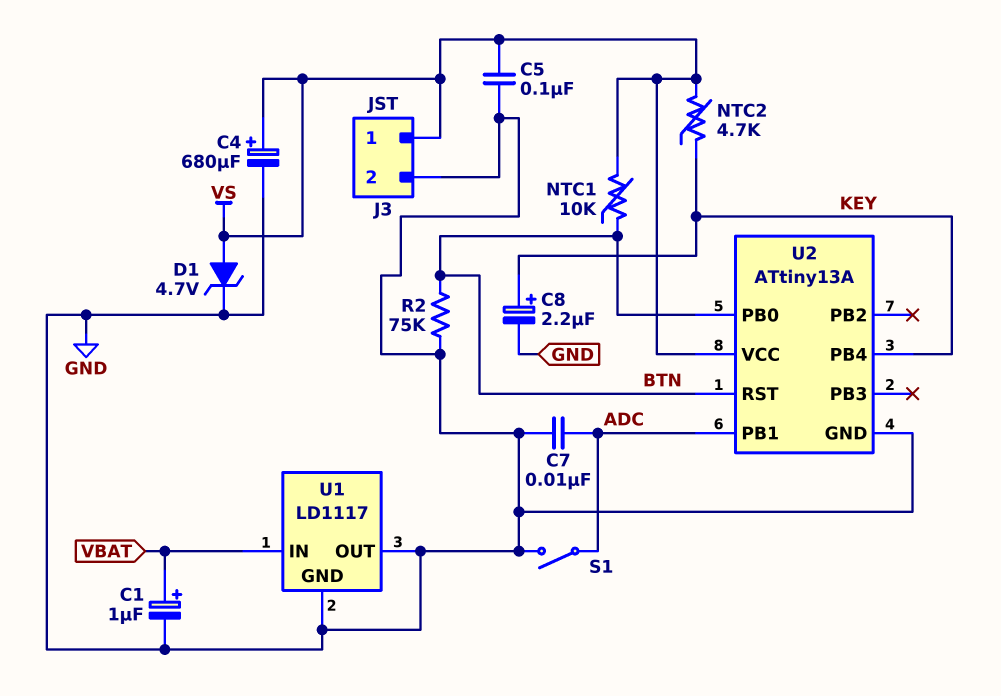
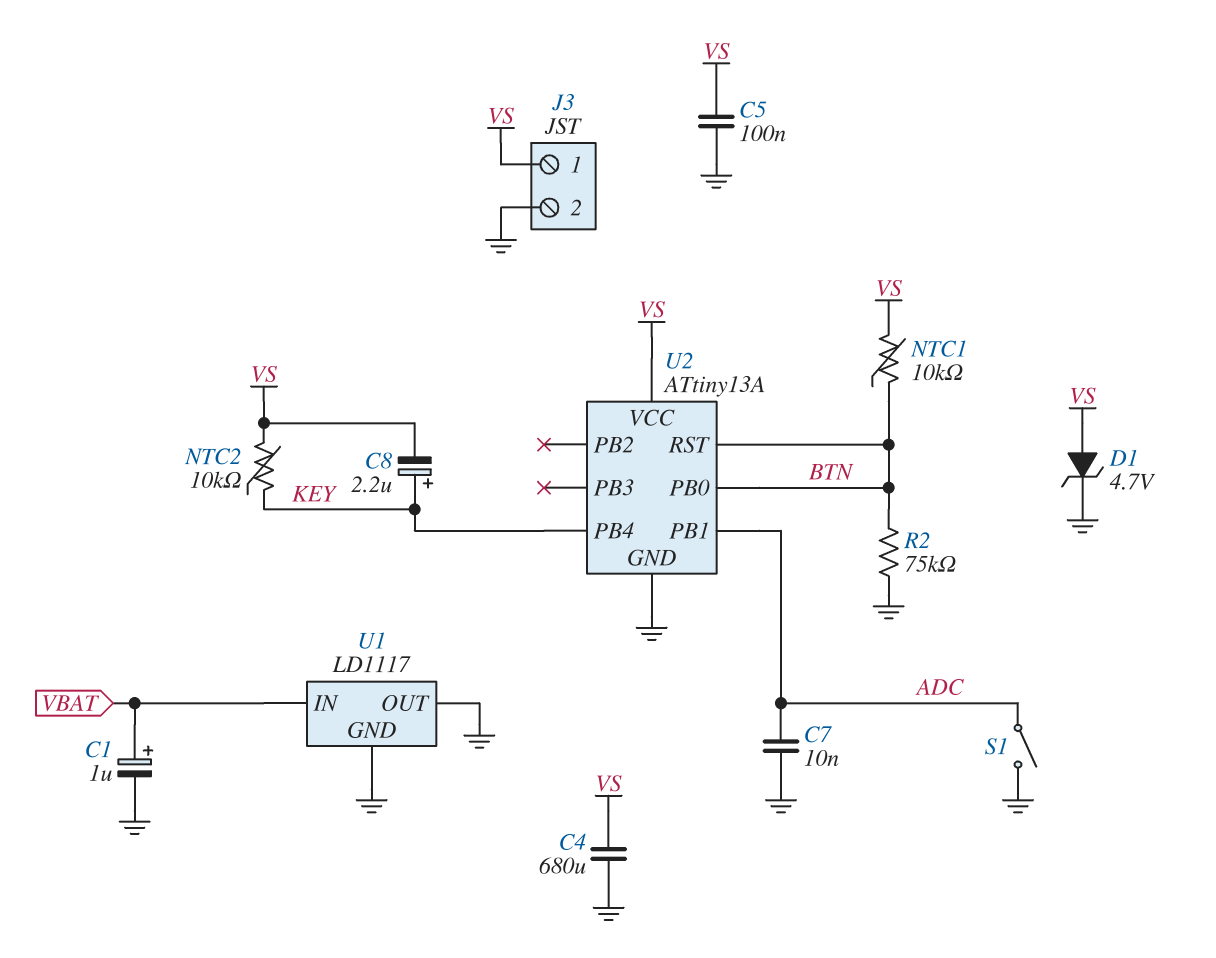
C4: 680uF (plus VS, minus GND) -> 680uF (GND, VS)
C8: 2.2uF (plus KEY, minus GND) -> 2.2uF (plus KEY, minus VS)
NTC2: 4.7k (KEY, VS) -> 10k (KEY, VS)

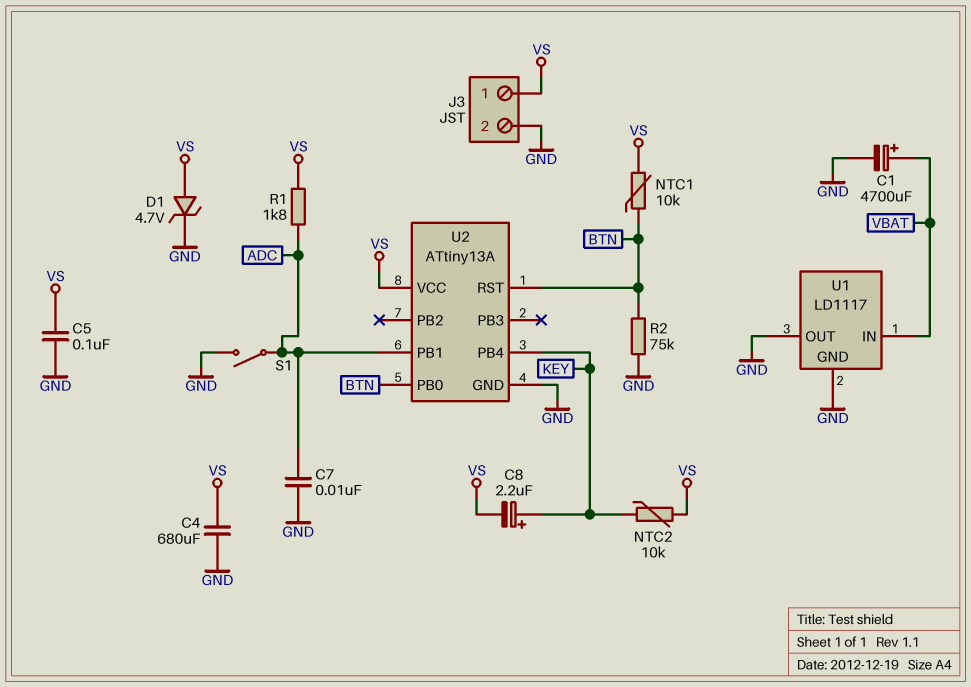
C1: 1uF (plus VBAT, minus GND) -> 4700uF (plus VBAT, minus GND)
R1: none -> 1.8k (ADC, VS)

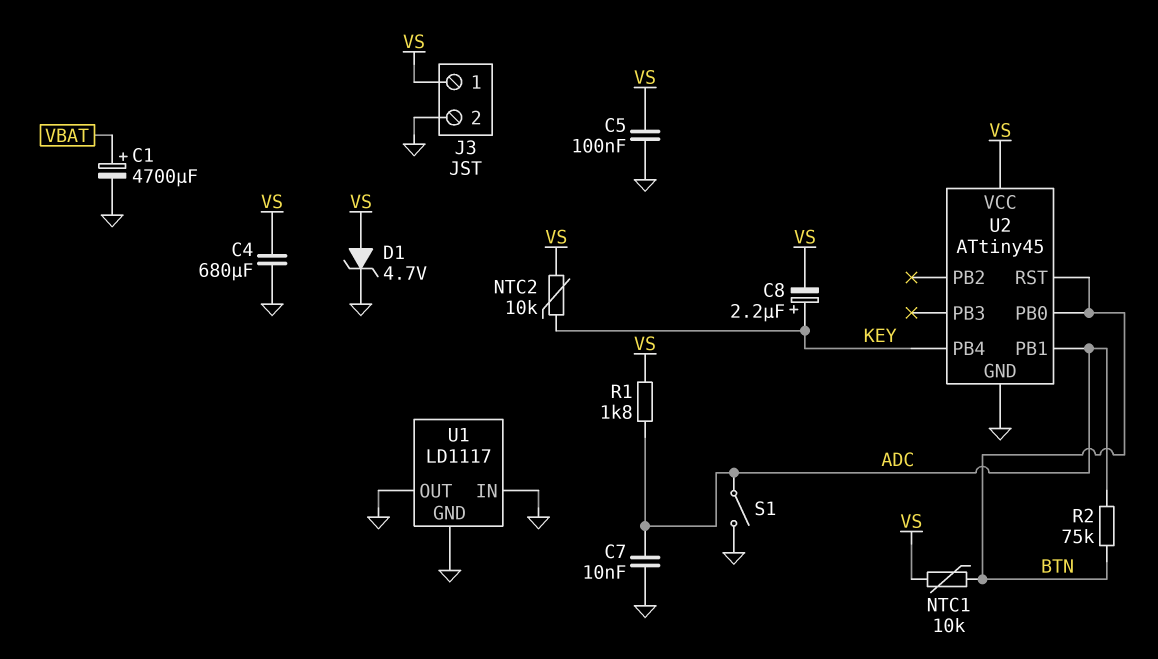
R2: 75k (BTN, GND) -> 75k (ADC, BTN)
U1 pin IN: VBAT -> GND
U2: ATtiny13A -> ATtiny45

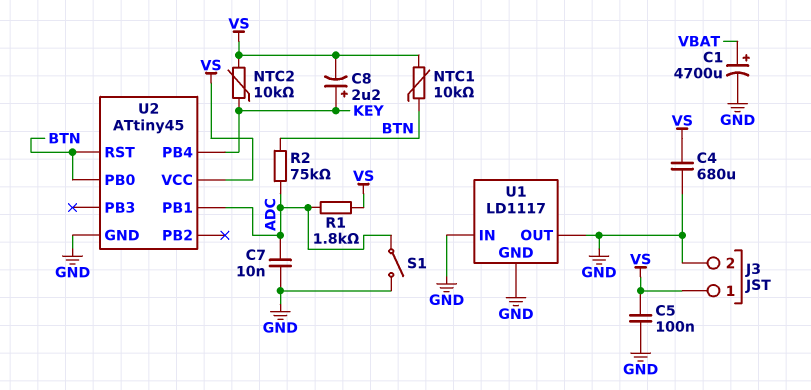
D1: zener 4.7V (A VS, K GND) -> none

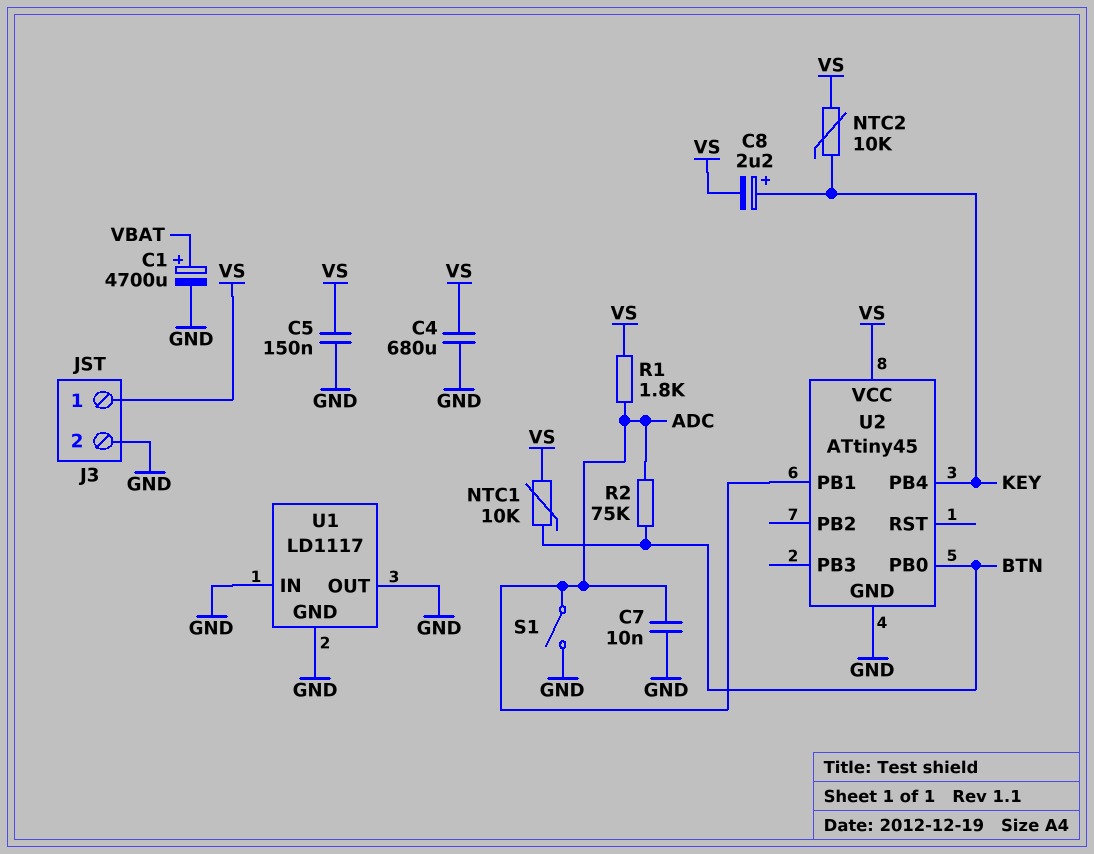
C5: 100nF (GND, VS) -> 150nF (GND, VS)
U2 pin RST: BTN -> none

